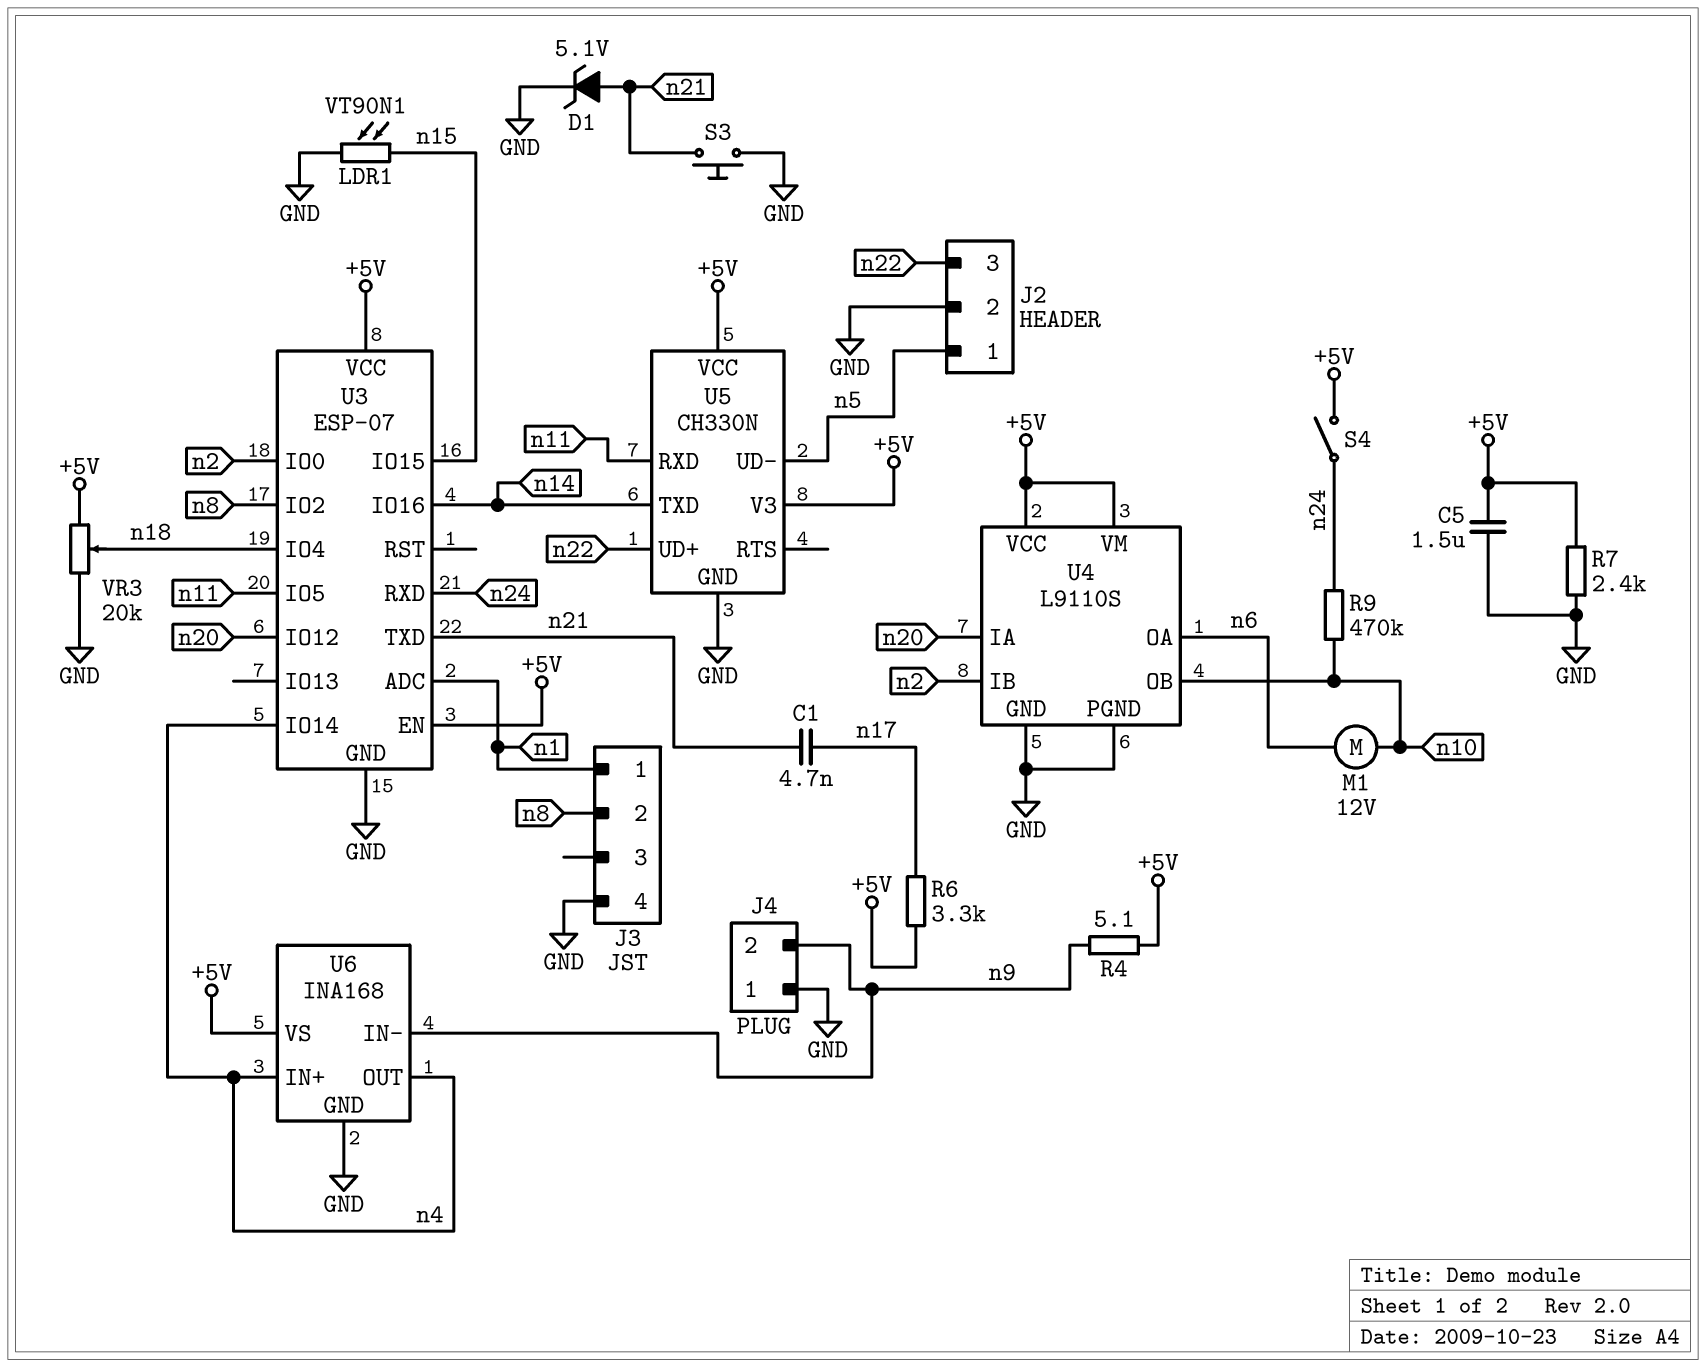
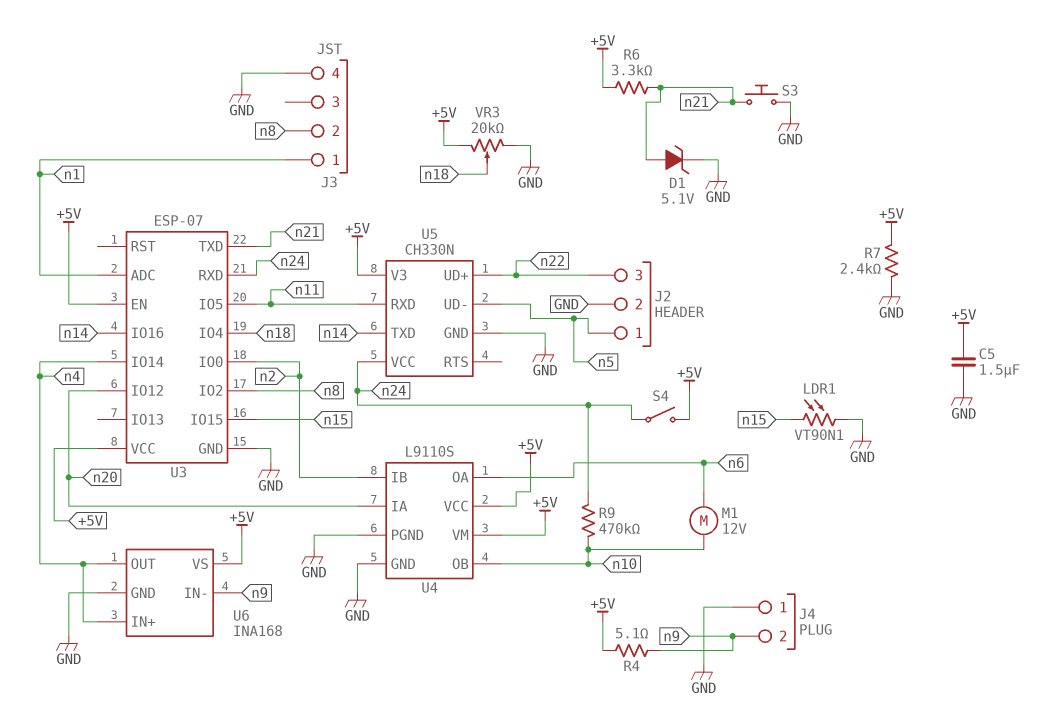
C1: 4.7nF (n17, n21) -> none
R6: 3.3k (+5V, n17) -> 3.3k (+5V, n21)
U5 pin VCC: +5V -> n24

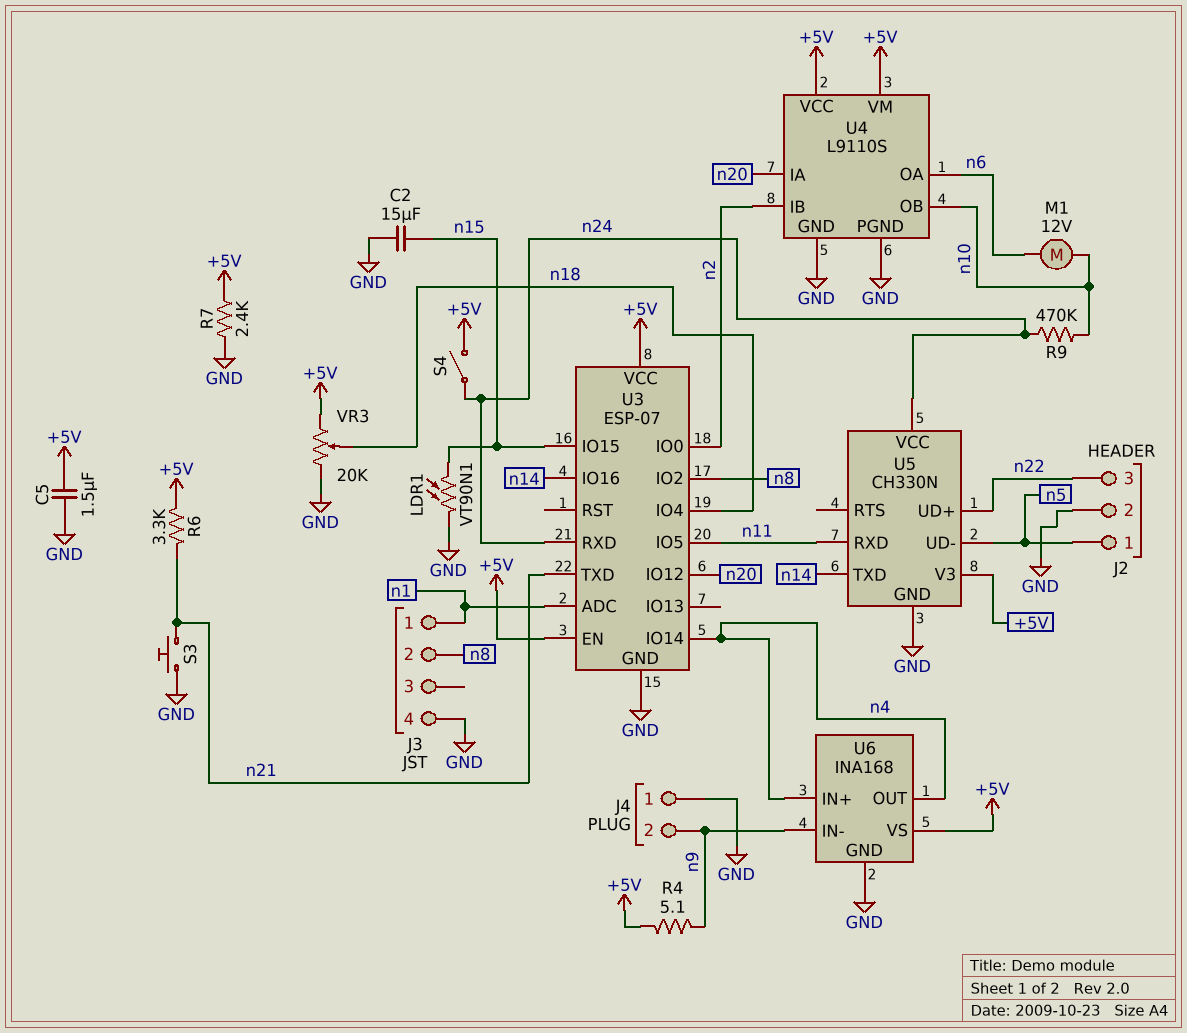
C2: none -> 15uF (GND, n15)
D1: zener 5.1V (A n21, K GND) -> none

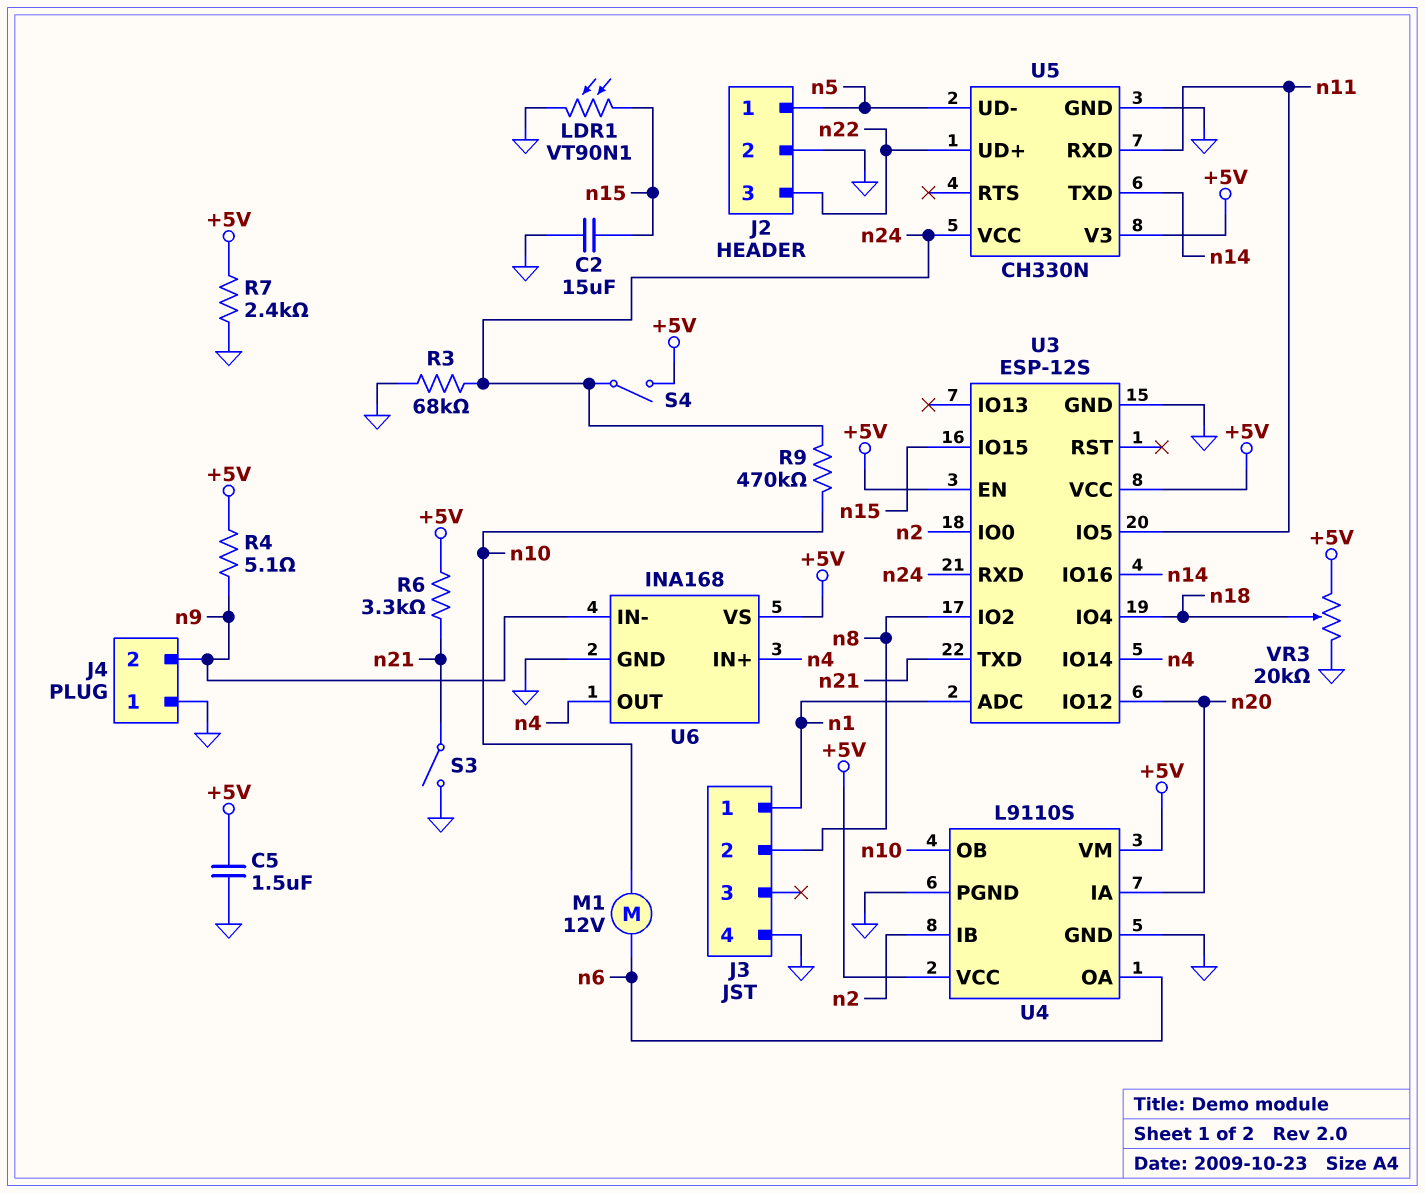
R3: none -> 68k (GND, n24)
S3: button (GND, n21) -> switch (GND, n21)
U3: ESP-07 -> ESP-12S

